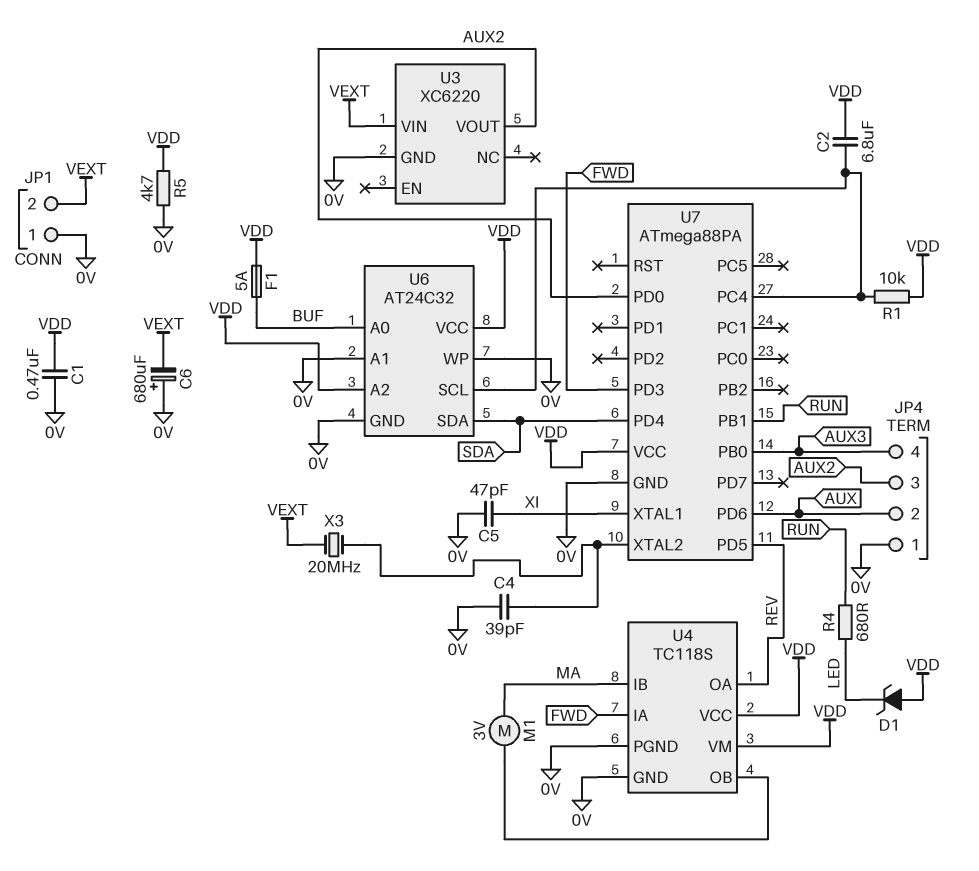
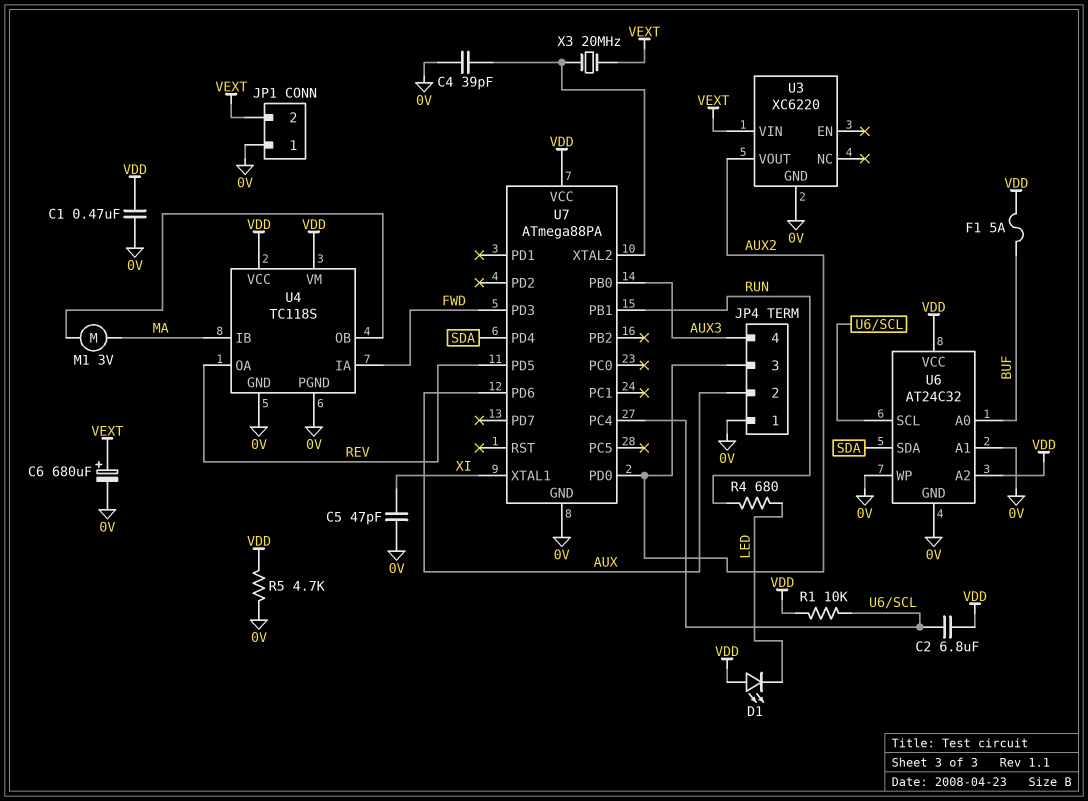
C6: 680uF (plus 0V, minus VEXT) -> 680uF (plus VEXT, minus 0V)
D1: zener (A VDD, K LED) -> LED (A VDD, K LED)

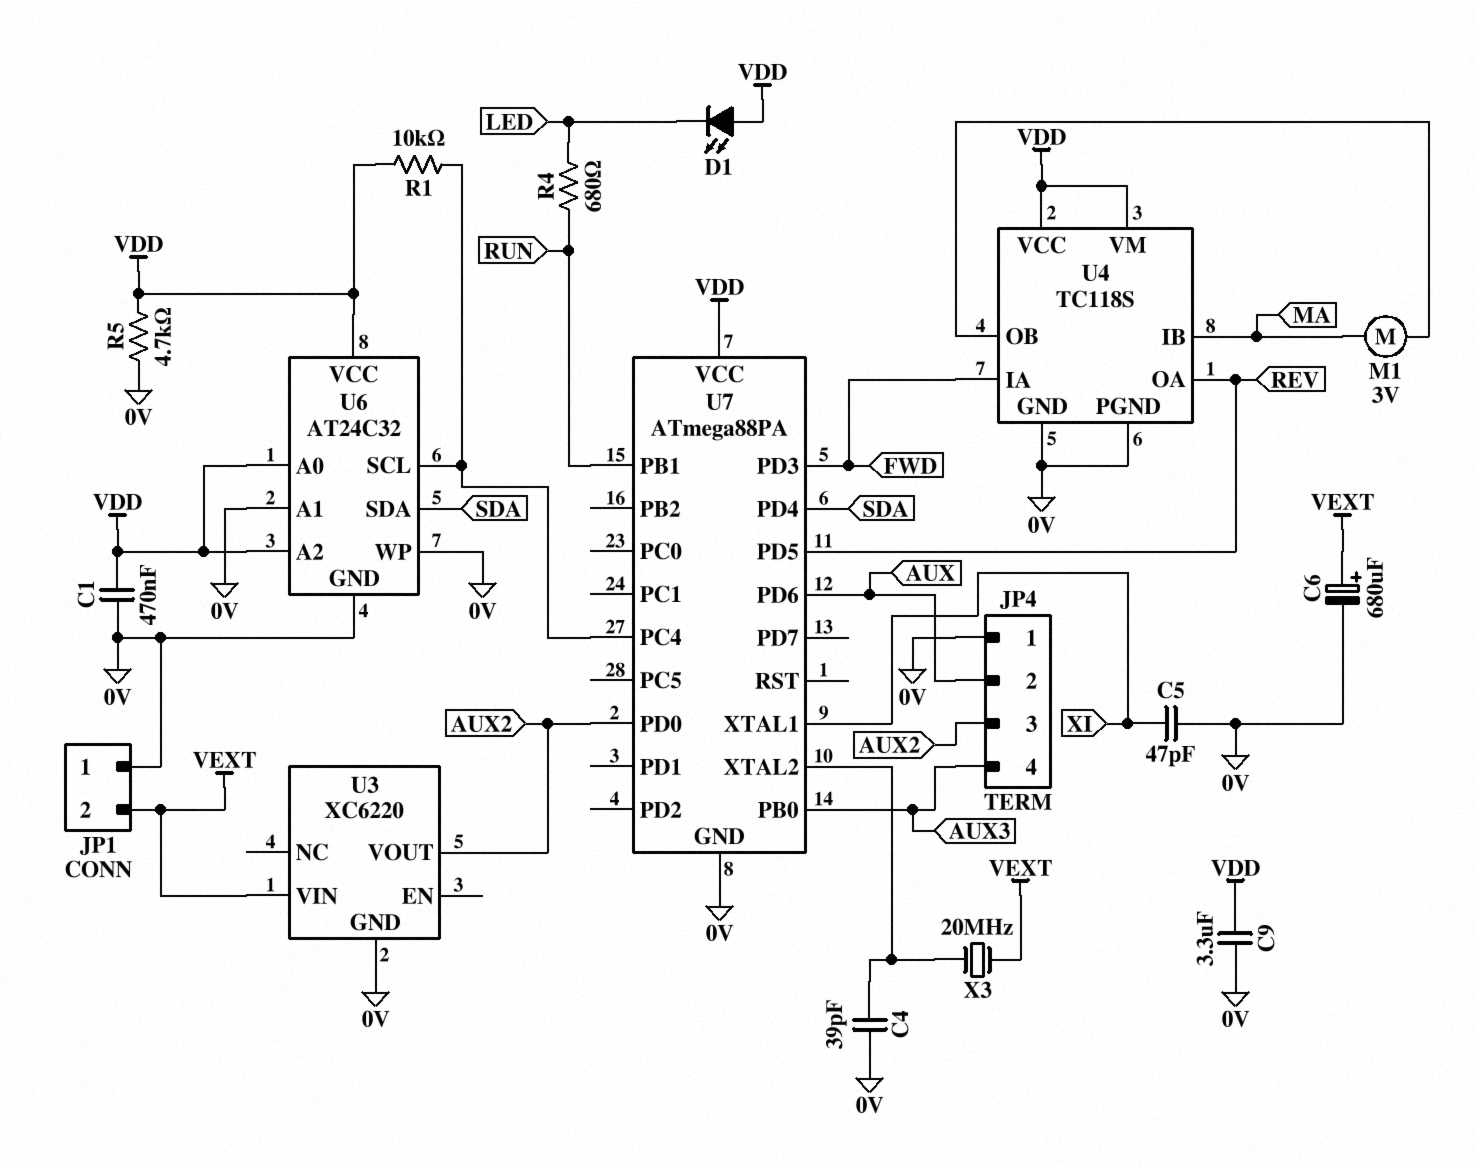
C2: 6.8uF (U6/SCL, VDD) -> none
C9: none -> 3.3uF (0V, VDD)
F1: 5A (BUF, VDD) -> none
U6 pin A0: BUF -> VDD

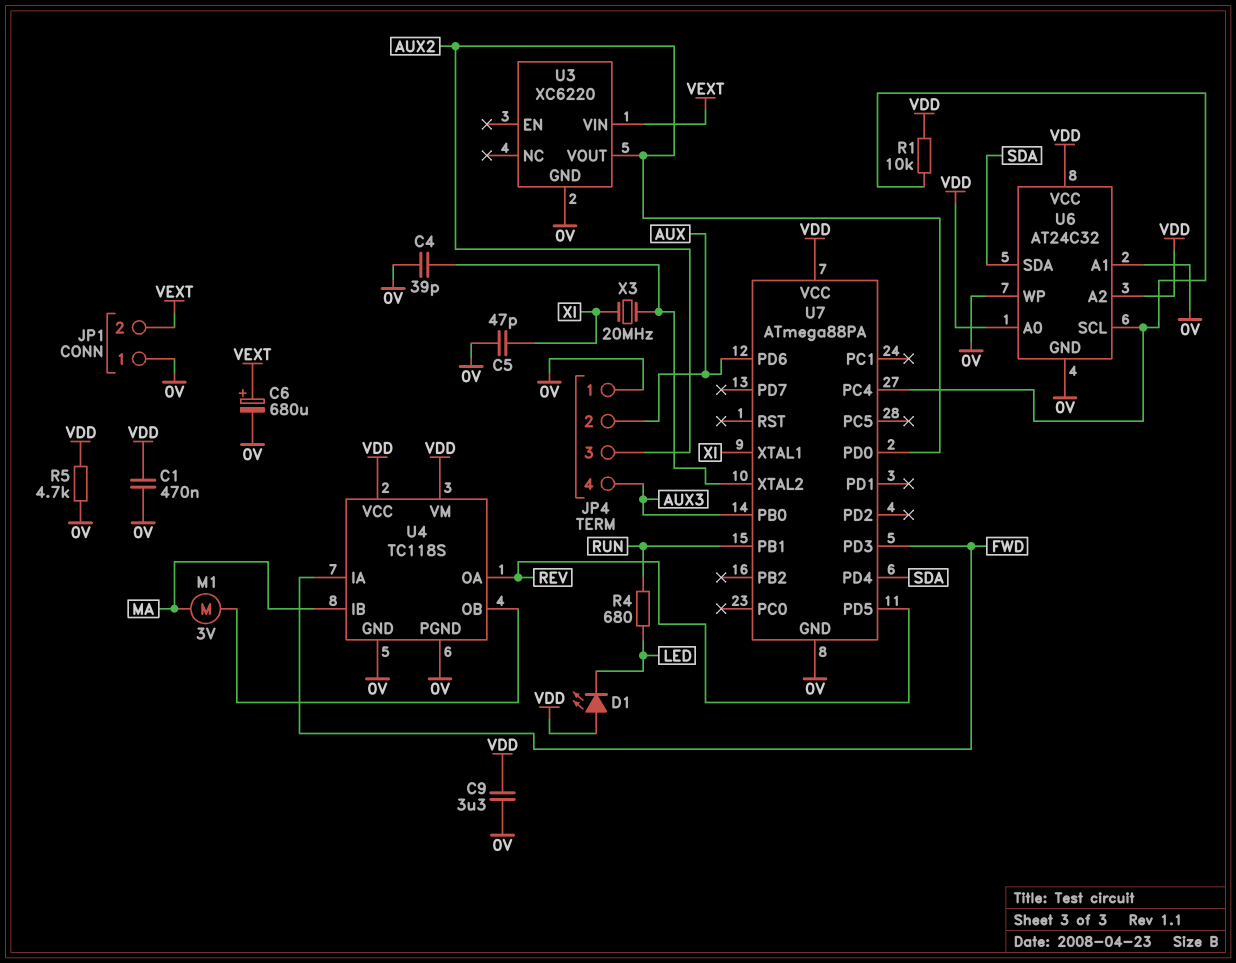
X3: 20MHz (U7/XTAL2, VEXT) -> 20MHz (U7/XTAL2, XI)

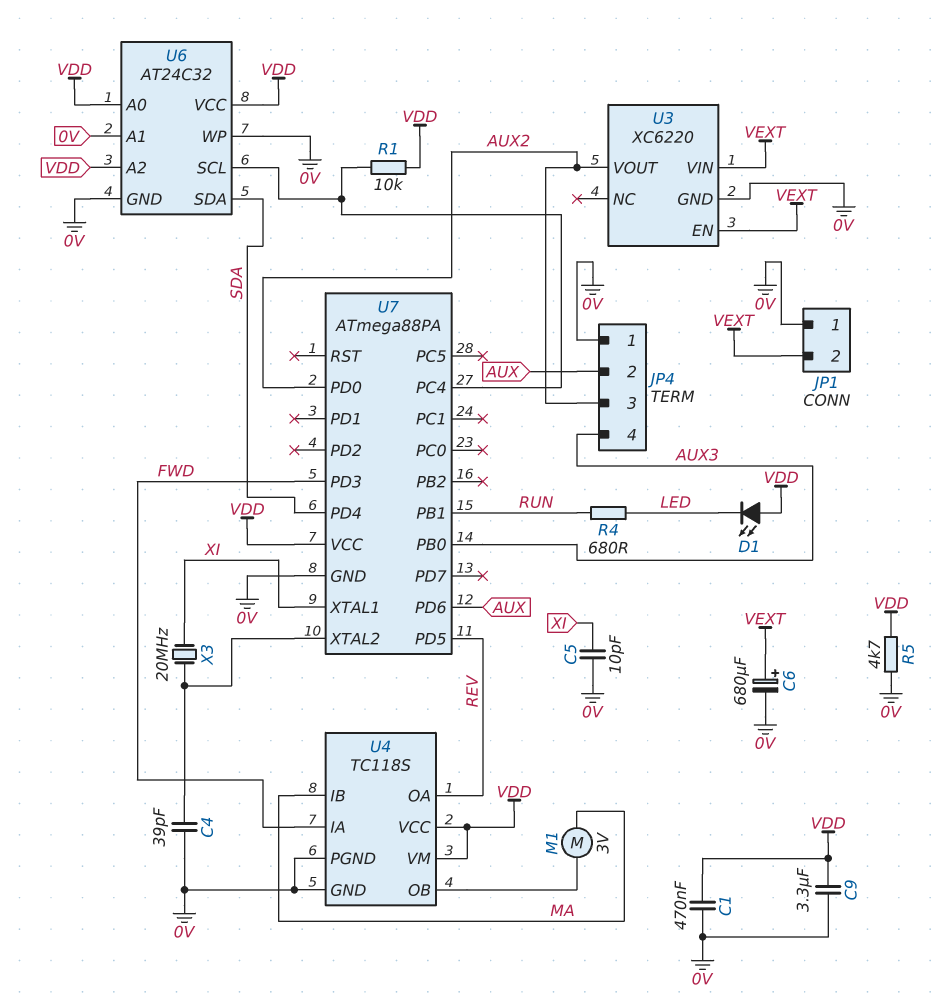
C5: 47pF (0V, XI) -> 10pF (0V, XI)
U3 pin EN: none -> VEXT

